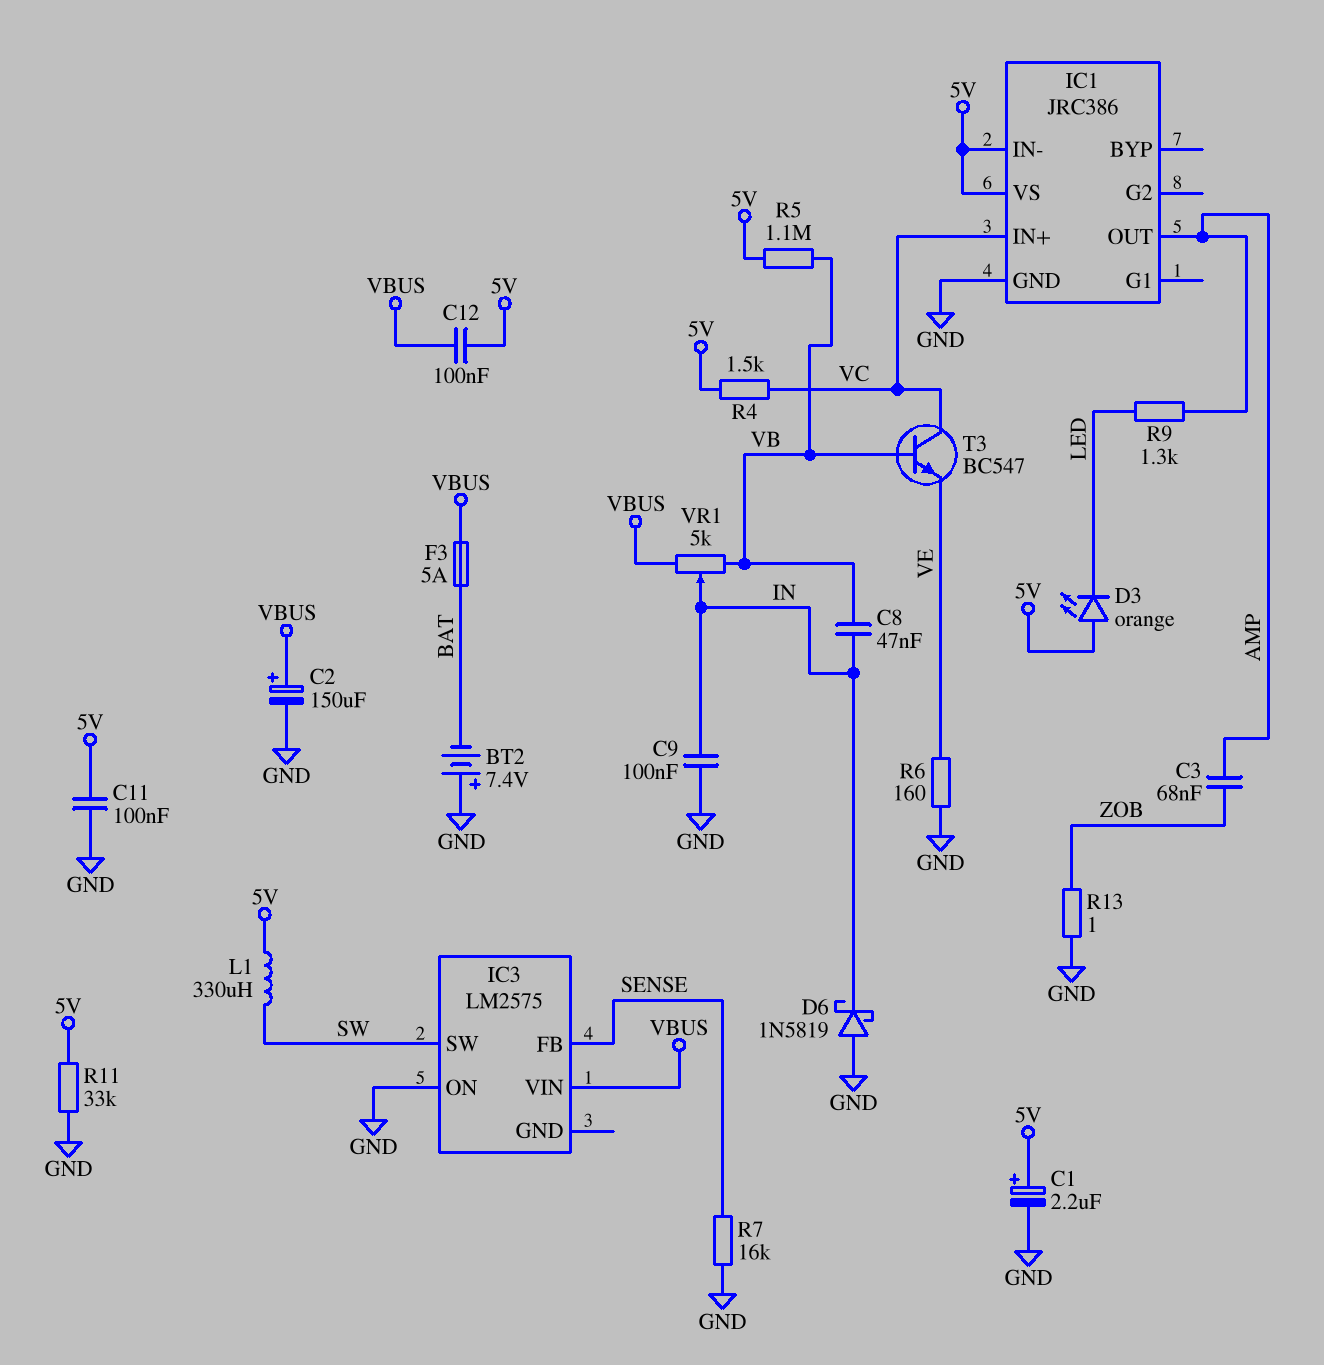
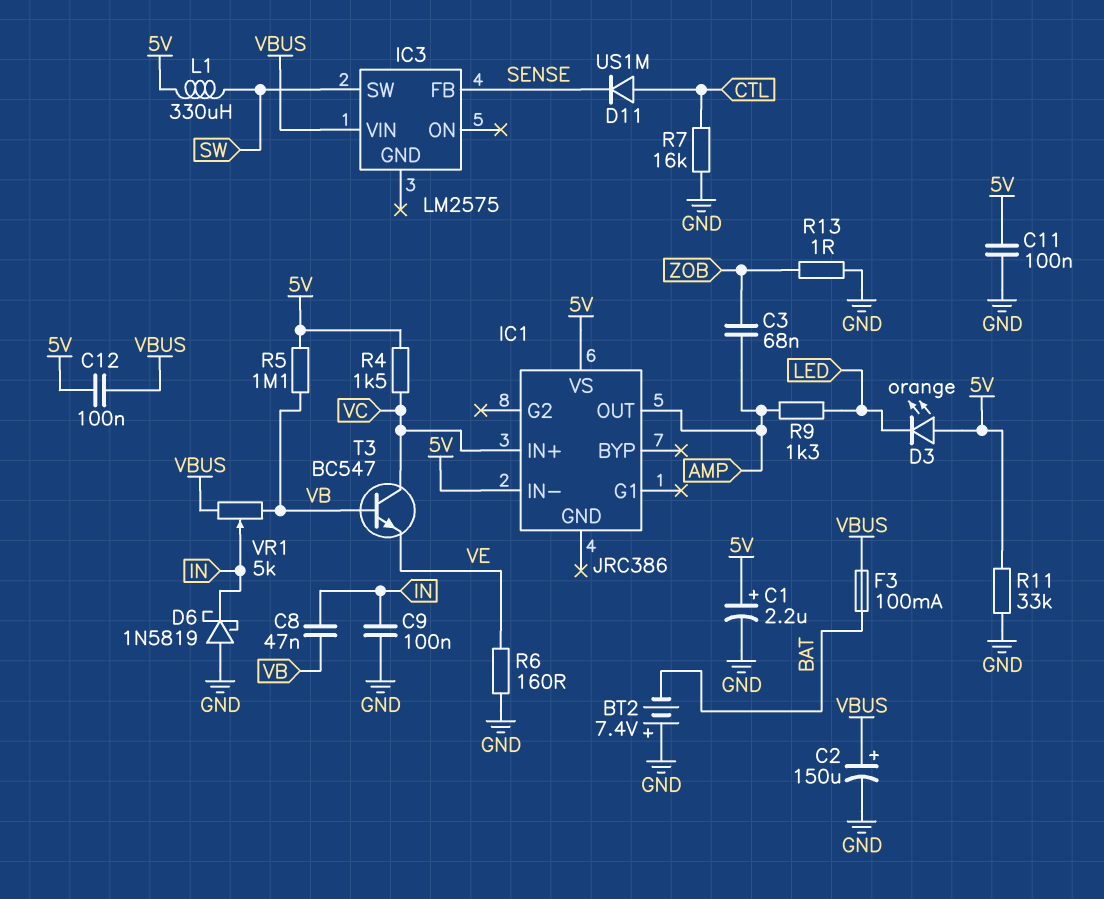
D11: none -> diode US1M (A CTL, K SENSE)
F3: 5A (BAT, VBUS) -> 100mA (BAT, VBUS)
IC1 pin GND: GND -> none
IC3 pin ON: GND -> none
R7: 16k (GND, SENSE) -> 16k (CTL, GND)

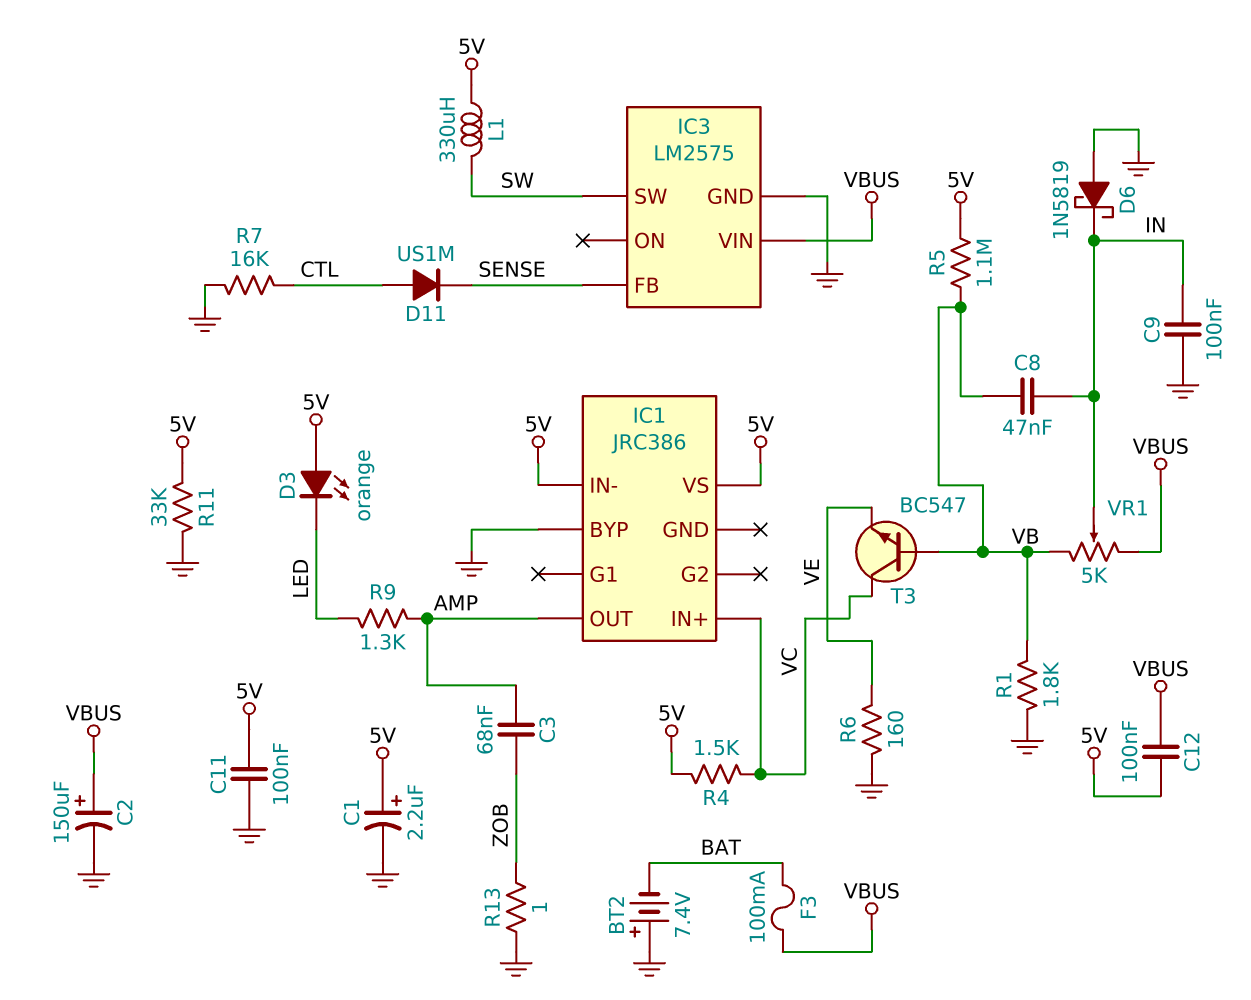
IC1 pin BYP: none -> GND
IC3 pin GND: none -> GND
R1: none -> 1.8k (GND, VB)

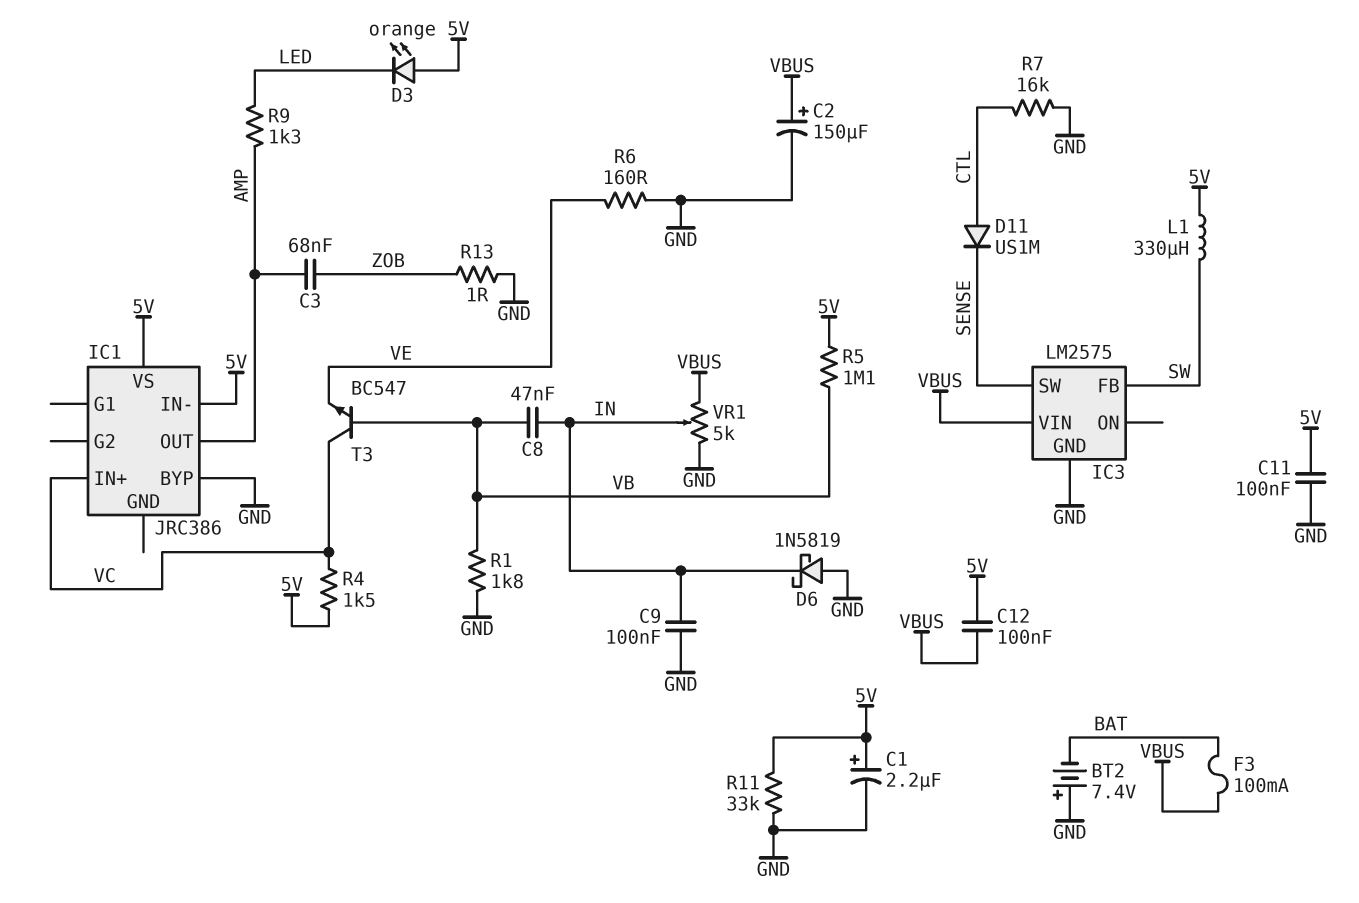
IC3 pin FB: SENSE -> SW
IC3 pin SW: SW -> SENSE
VR1: 5k (VB, VBUS, wiper IN) -> 5k (GND, VBUS, wiper IN)

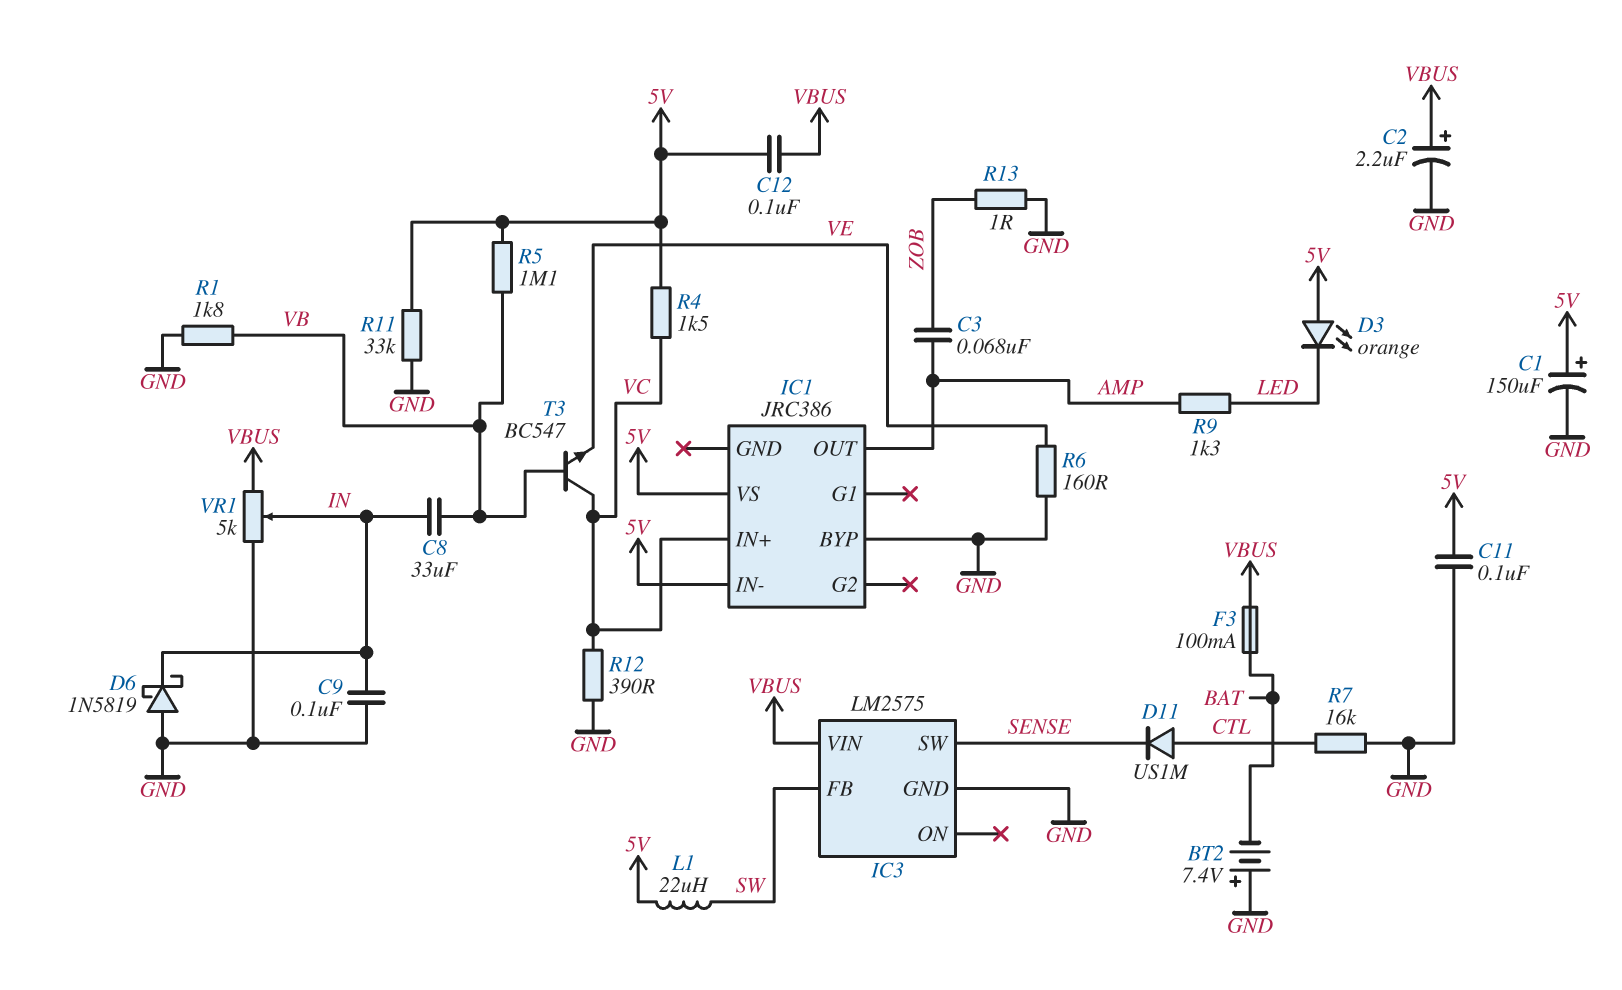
C1: 2.2uF (plus 5V, minus GND) -> 150uF (plus 5V, minus GND)
C2: 150uF (plus VBUS, minus GND) -> 2.2uF (plus VBUS, minus GND)
C8: 47nF (IN, VB) -> 33uF (IN, VB)
L1: 330uH (5V, SW) -> 22uH (5V, SW)
R12: none -> 390 (GND, VC)

